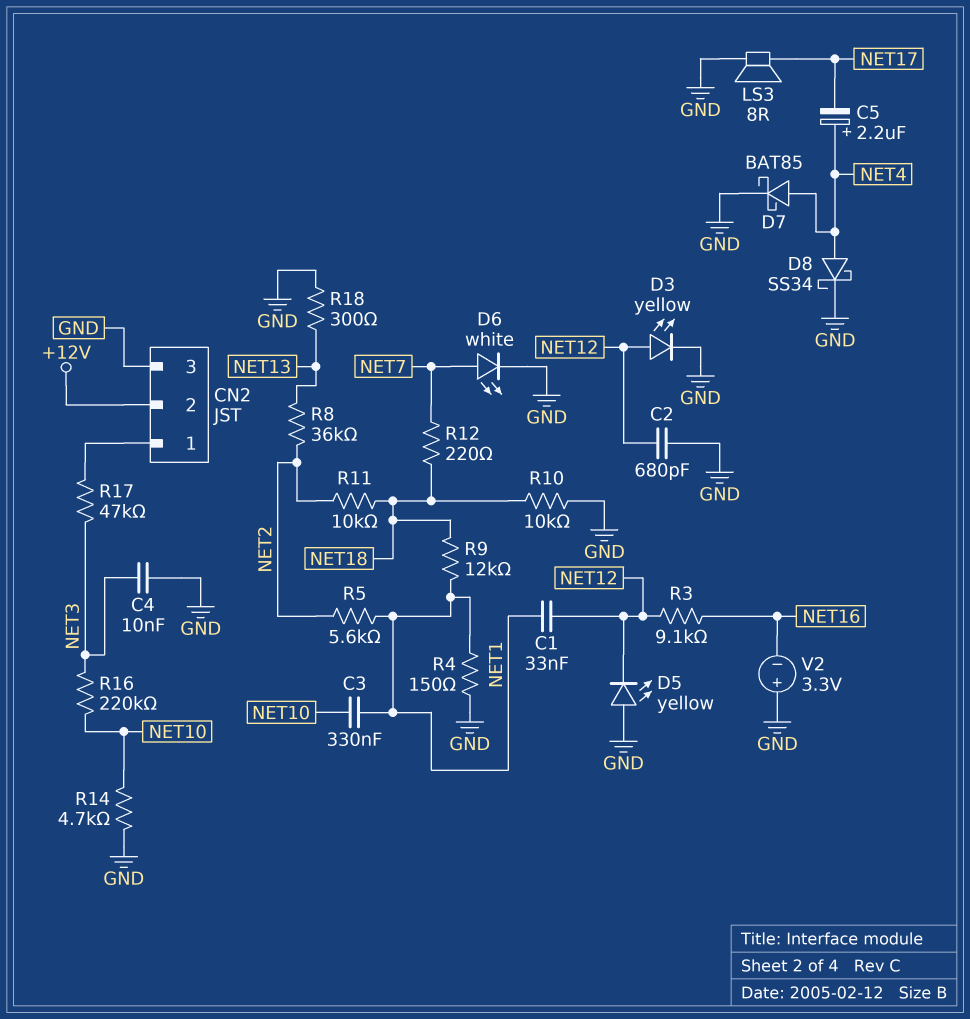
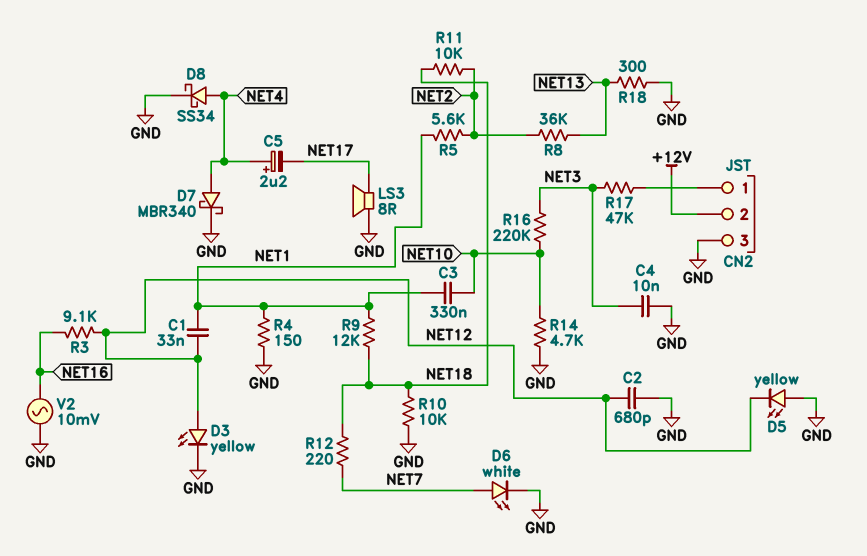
D7: schottky BAT85 (A NET4, K GND) -> schottky MBR340 (A NET4, K GND)
V2: 3.3V (plus GND, minus NET16) -> AC 10mV (GND, NET16)

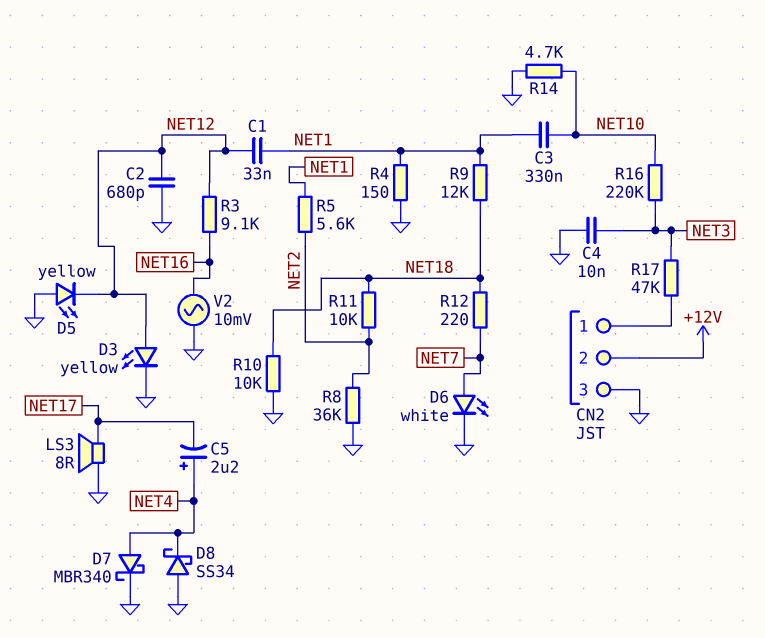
D8: schottky SS34 (A NET4, K GND) -> schottky SS34 (A GND, K NET4)
R8: 36k (NET2, NET13) -> 36k (GND, NET2)
R18: 300 (GND, NET13) -> none

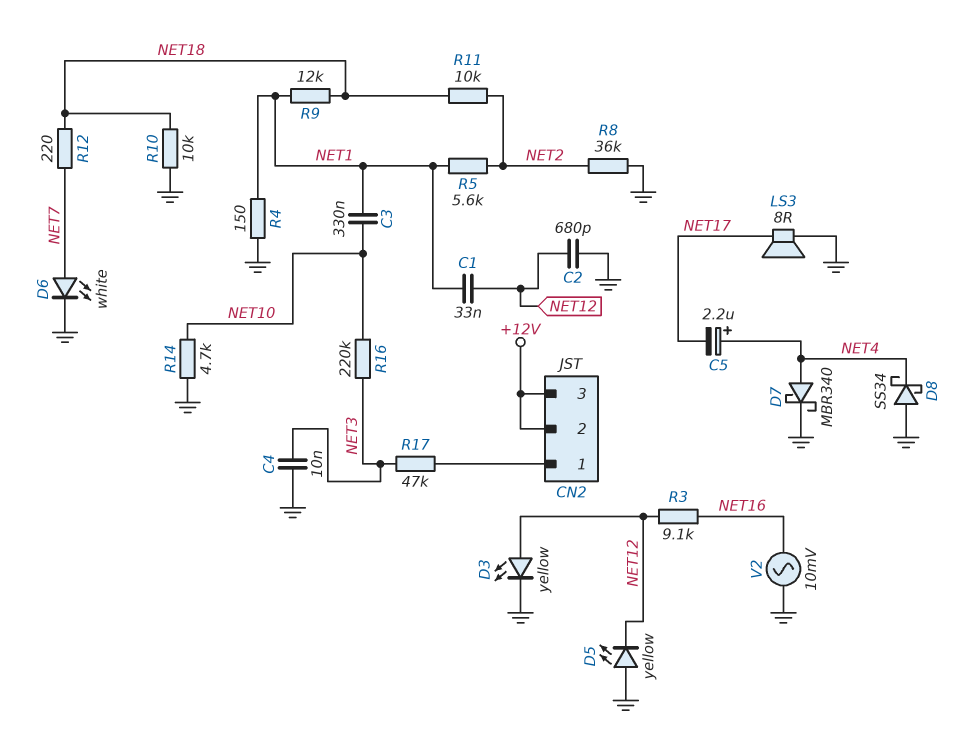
CN2 pin 3: GND -> +12V

